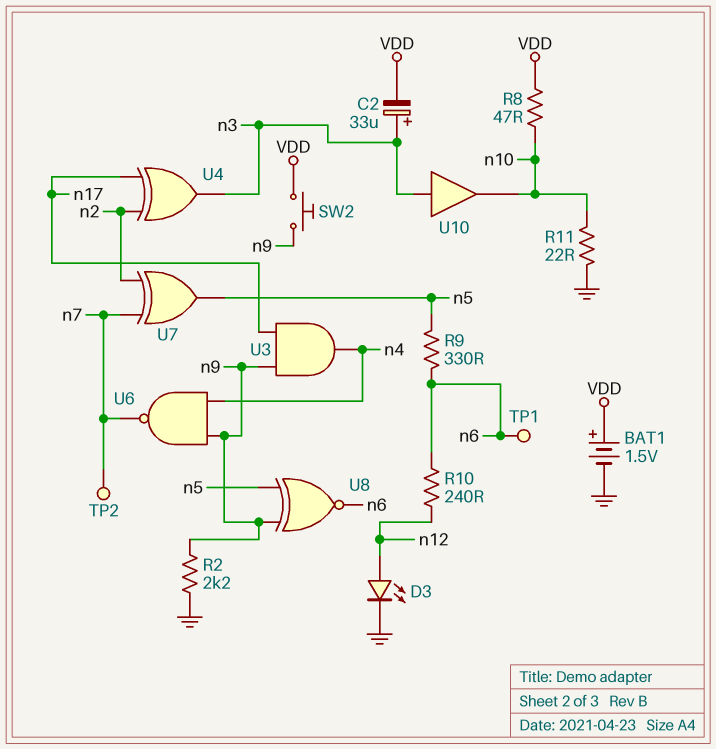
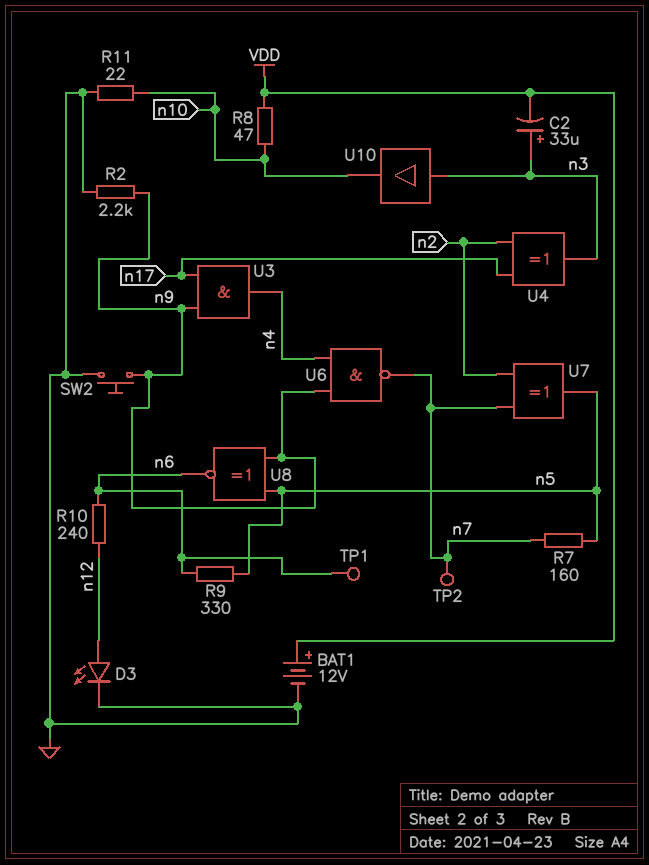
BAT1: 1.5V (plus VDD, minus GND) -> 12V (plus VDD, minus GND)
R7: none -> 160 (n5, n7)
SW2: button (VDD, n9) -> button (GND, n9)

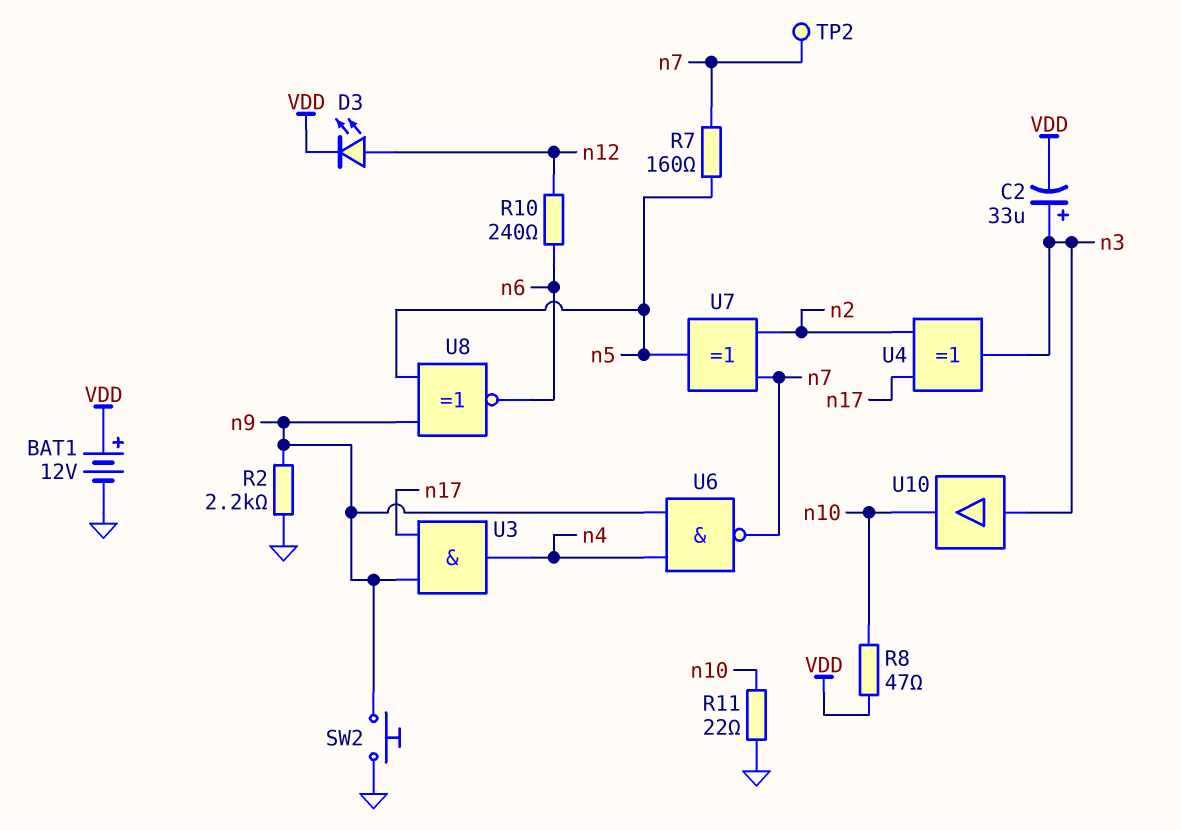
D3: LED (A n12, K GND) -> LED (A n12, K VDD)
R9: 330 (n5, n6) -> none
TP1: test point (n6) -> none

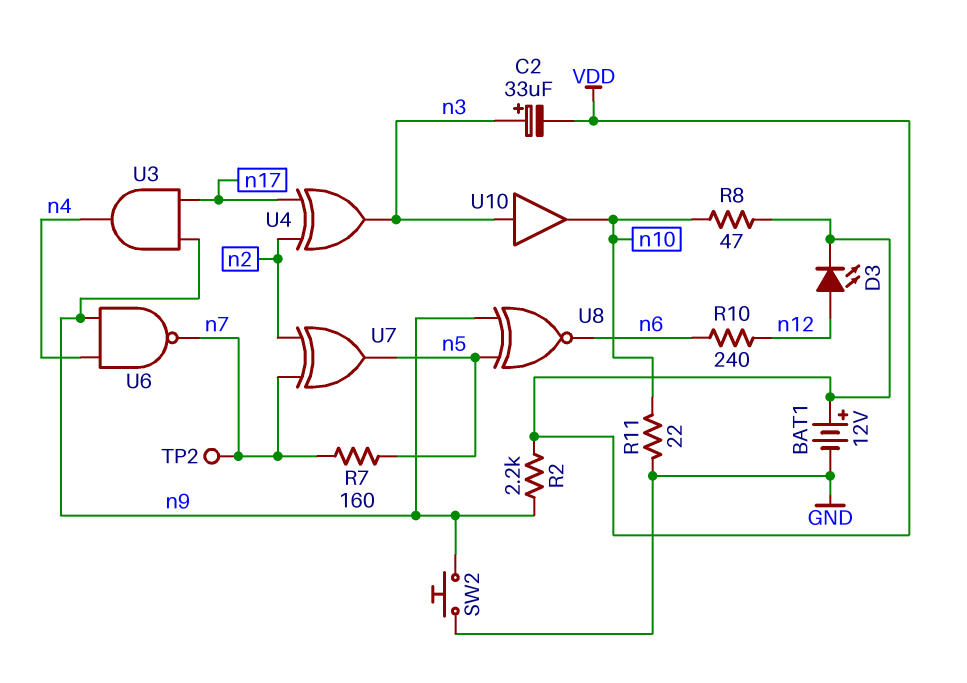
R2: 2.2k (GND, n9) -> 2.2k (VDD, n9)

